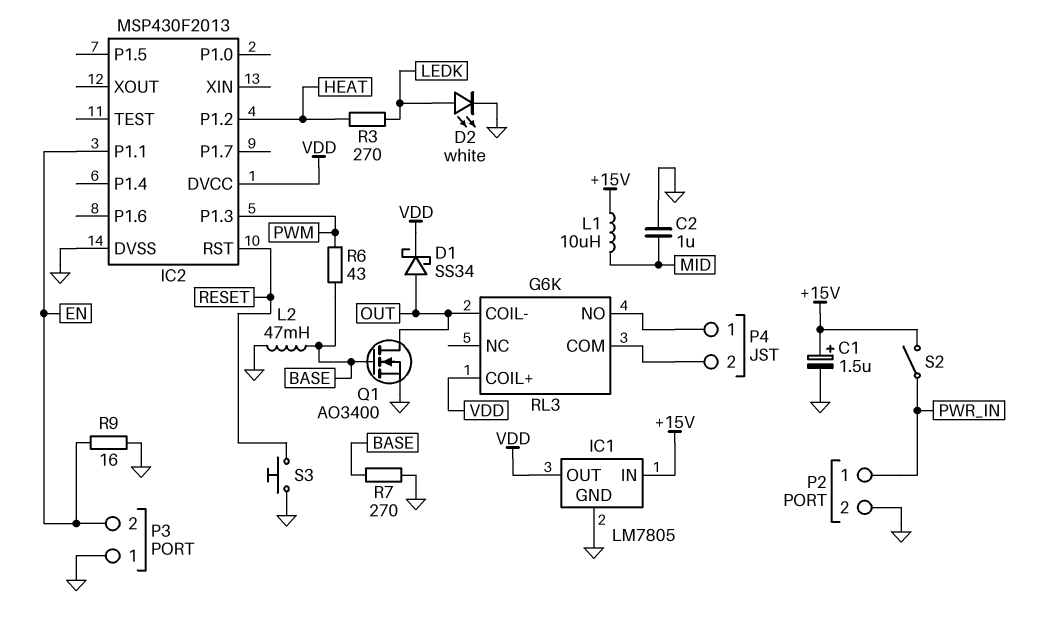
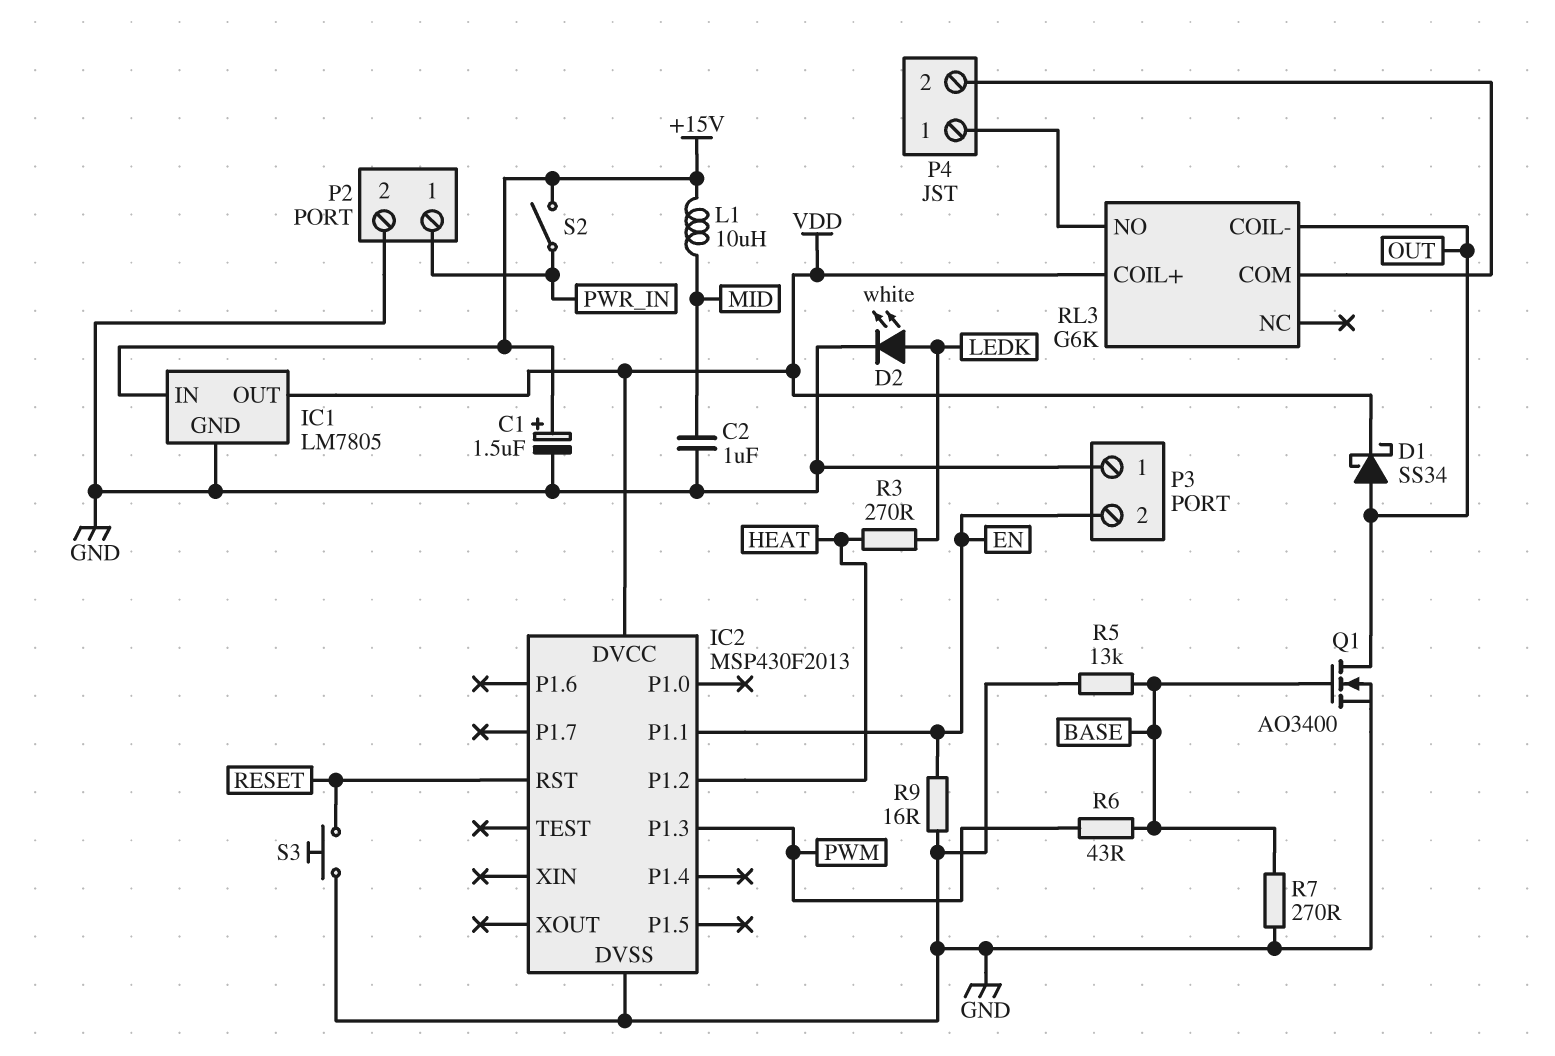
L2: 47mH (BASE, GND) -> none
R5: none -> 13k (BASE, GND)

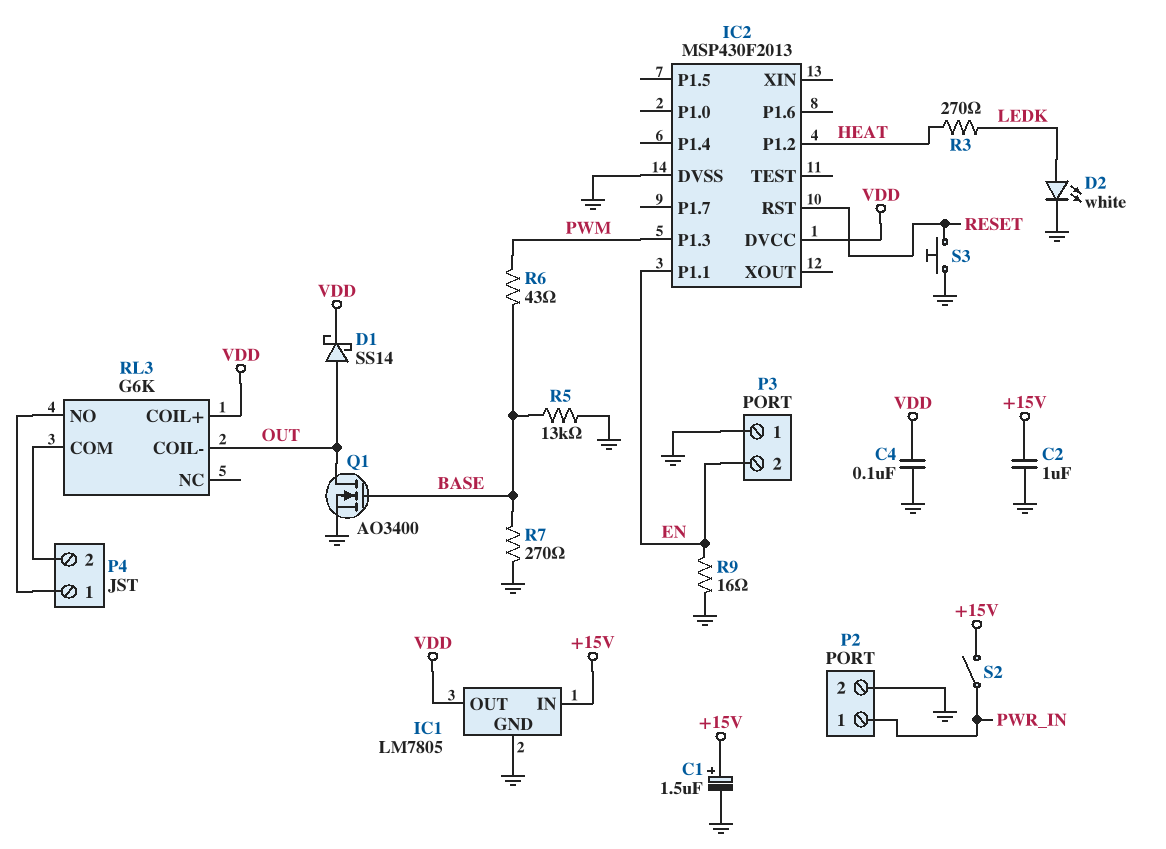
C2: 1uF (GND, MID) -> 1uF (+15V, GND)
C4: none -> 100nF (GND, VDD)
D1: schottky SS34 (A OUT, K VDD) -> schottky SS14 (A OUT, K VDD)
L1: 10uH (+15V, MID) -> none

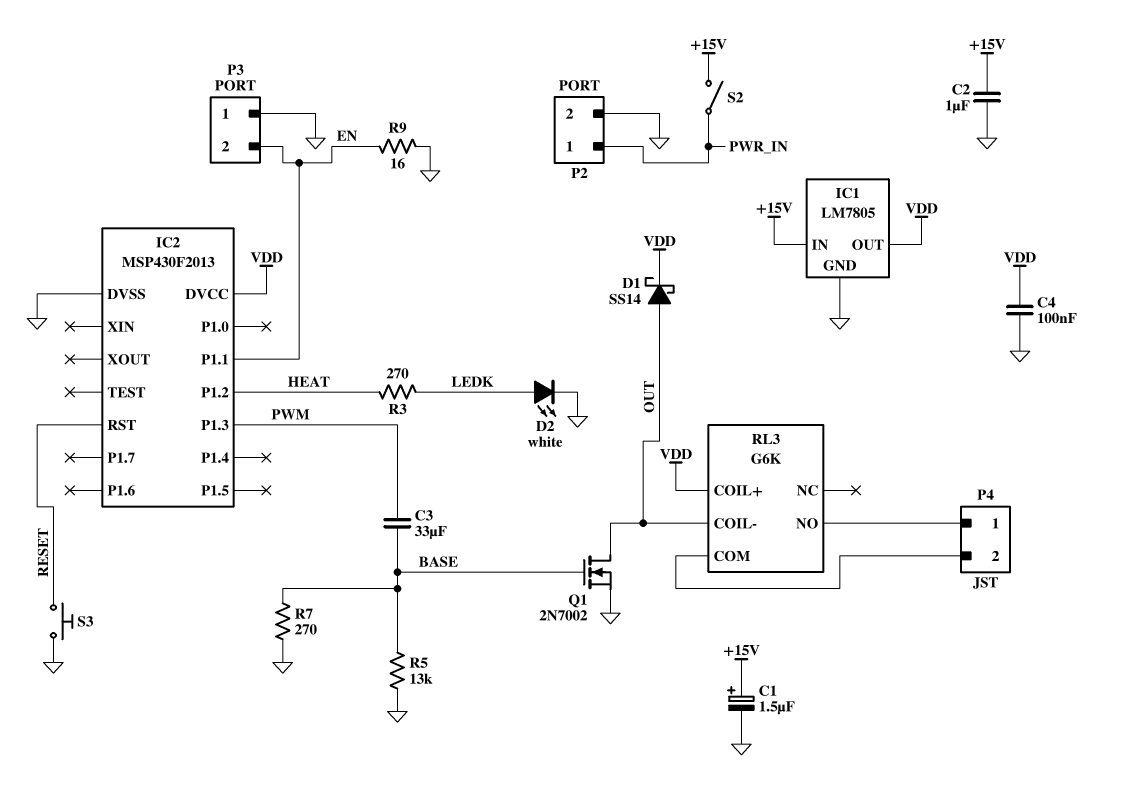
C3: none -> 33uF (BASE, PWM)
Q1: NMOS AO3400 (G BASE, D OUT, S GND) -> NMOS 2N7002 (G BASE, D OUT, S GND)
R6: 43 (BASE, PWM) -> none

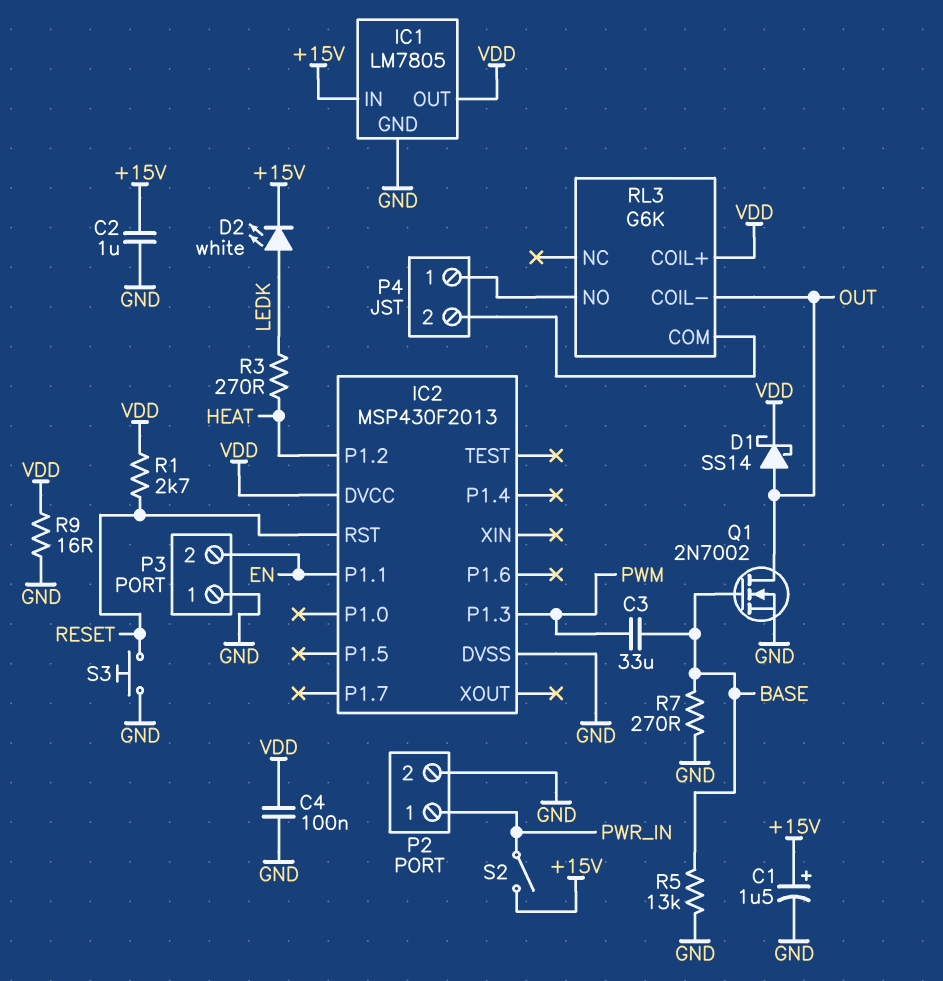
D2: LED white (A LEDK, K GND) -> LED white (A LEDK, K +15V)
R1: none -> 2.7k (RESET, VDD)
R9: 16 (EN, GND) -> 16 (GND, VDD)

